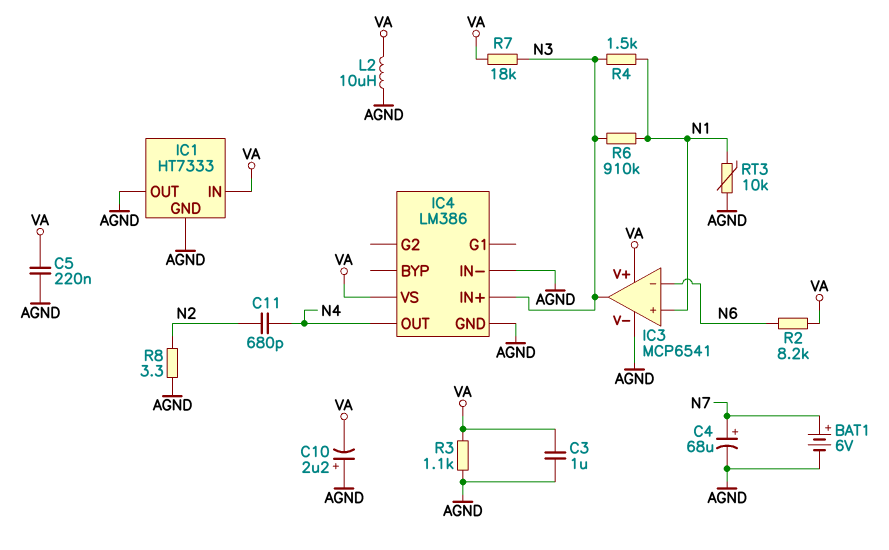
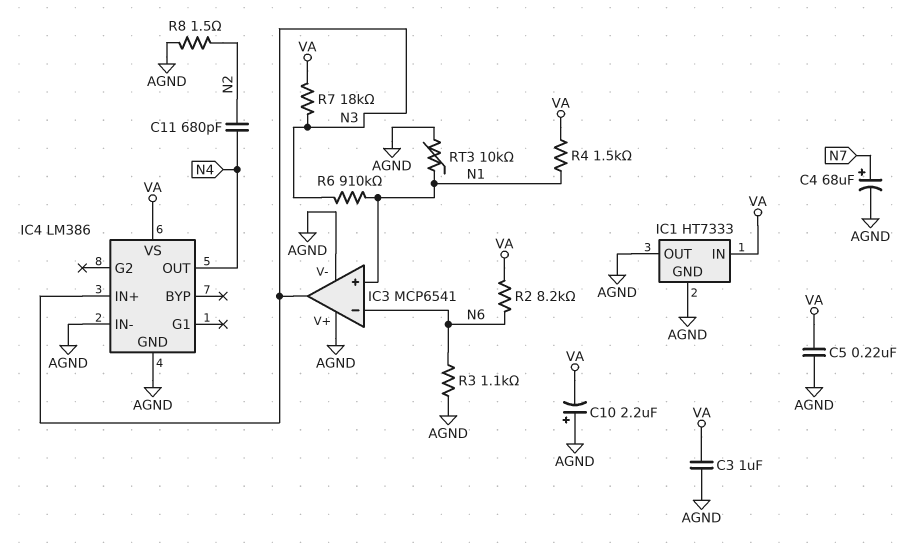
BAT1: 6V (plus N7, minus AGND) -> none
IC3 pin V+: VA -> AGND
L2: 10uH (AGND, VA) -> none
R3: 1.1k (AGND, VA) -> 1.1k (AGND, N6)
R4: 1.5k (N1, N3) -> 1.5k (N1, VA)
R8: 3.3 (AGND, N2) -> 1.5 (AGND, N2)

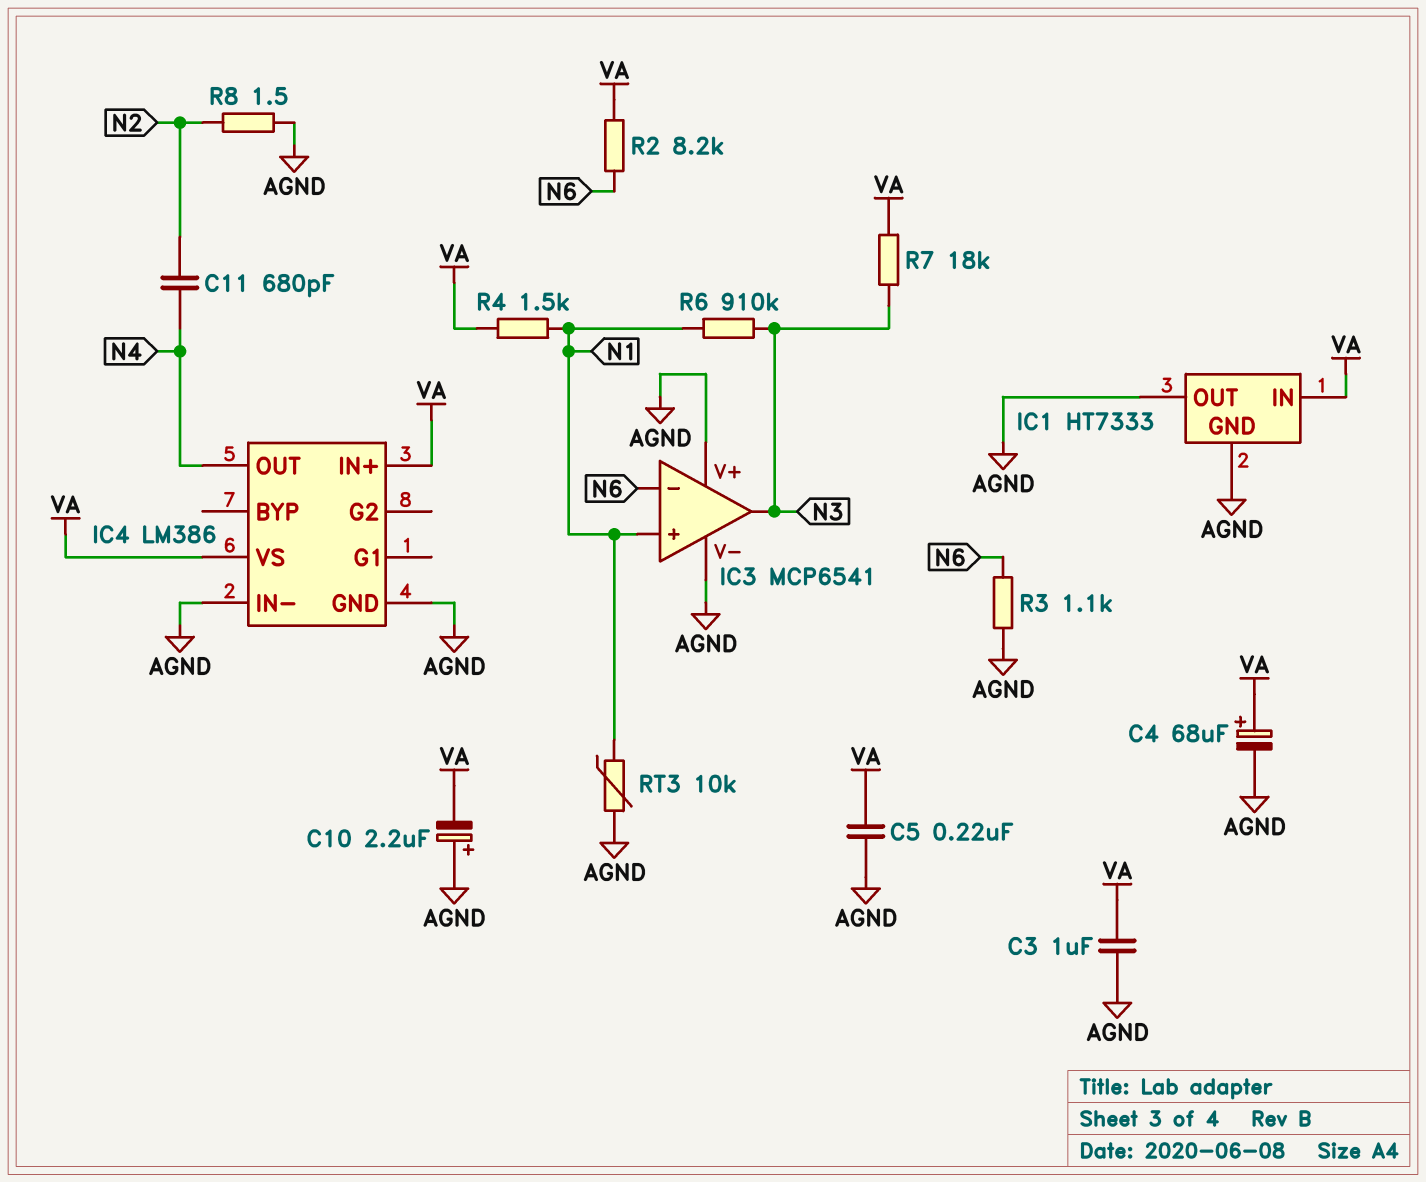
C4: 68uF (plus N7, minus AGND) -> 68uF (plus VA, minus AGND)
IC4 pin IN+: N3 -> VA

